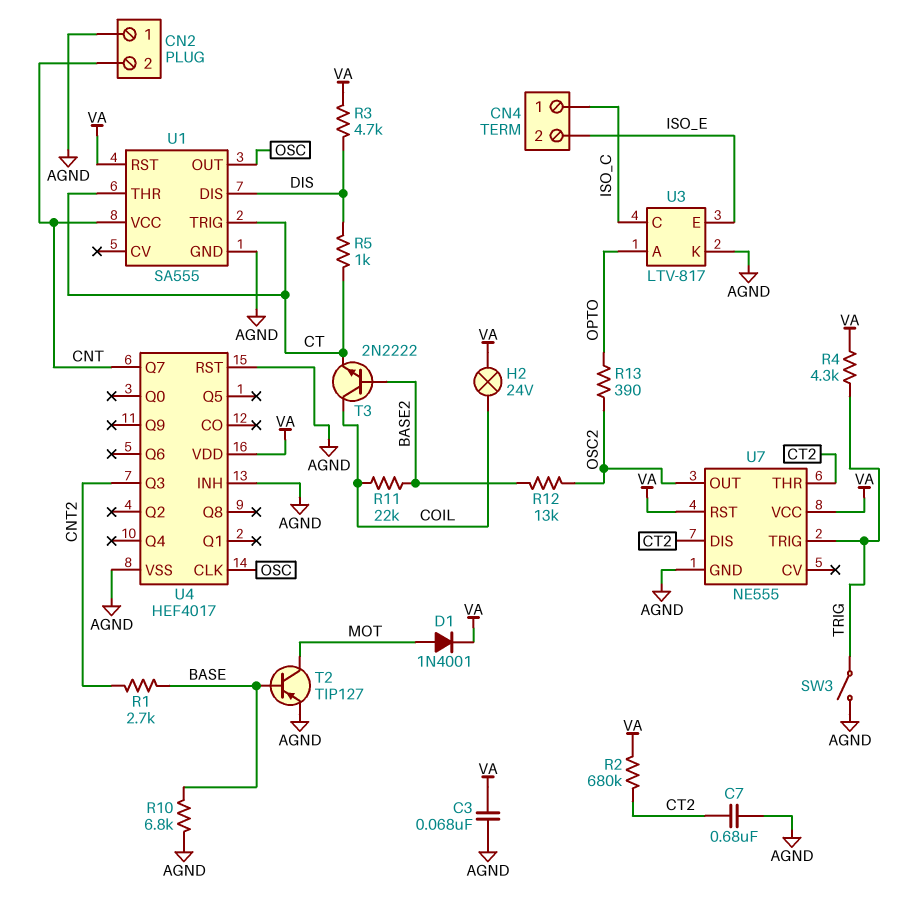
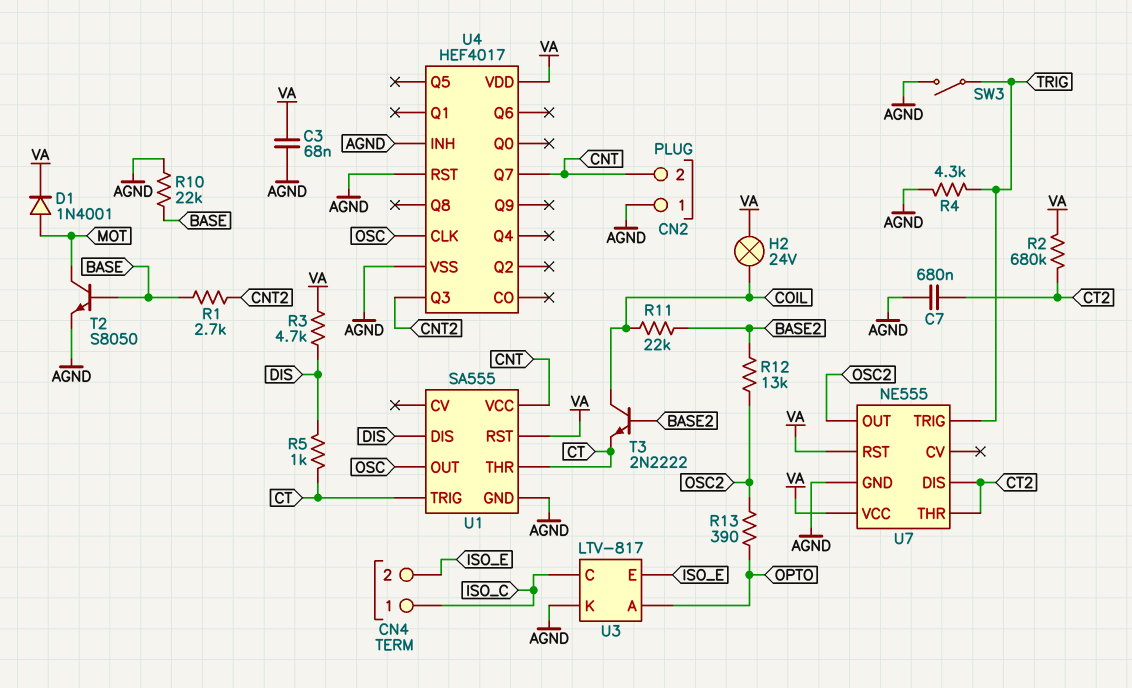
R4: 4.3k (TRIG, VA) -> 4.3k (AGND, TRIG)
R10: 6.8k (AGND, BASE) -> 22k (AGND, BASE)
T2: PNP TIP127 (B BASE, C MOT, E AGND) -> NPN S8050 (B BASE, C MOT, E AGND)

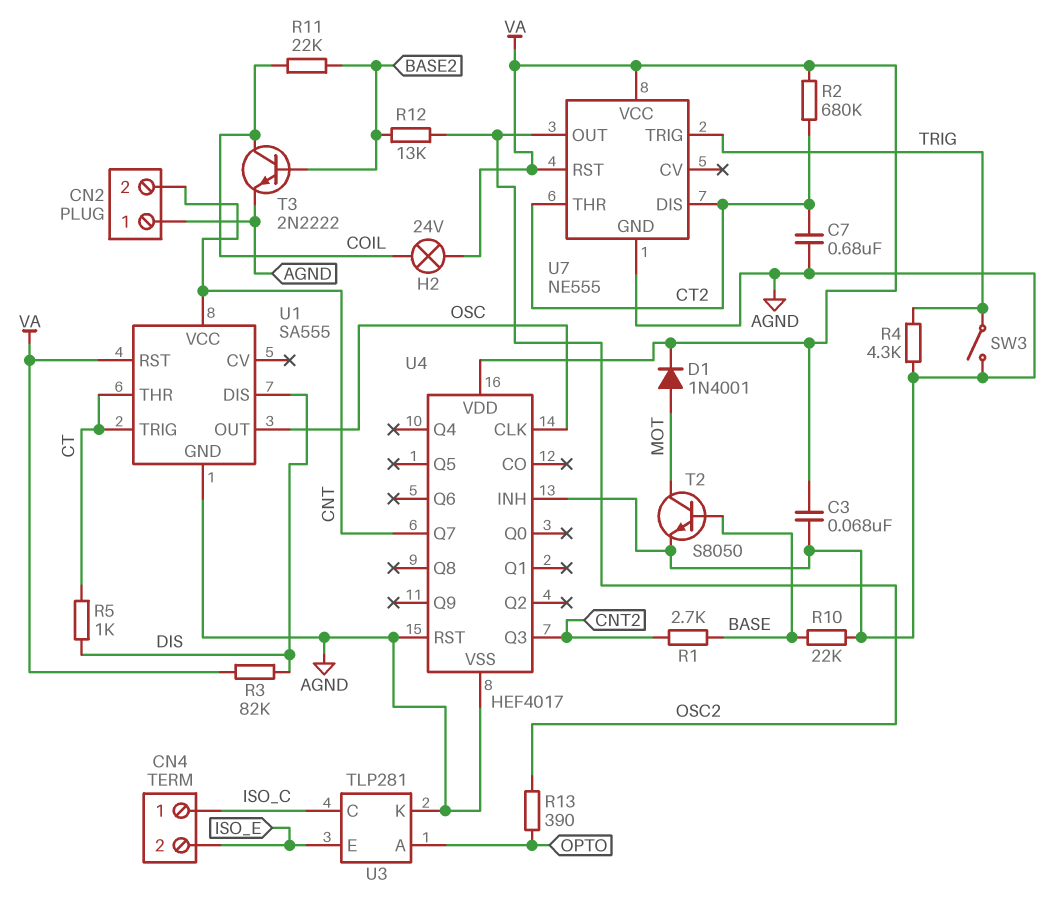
R3: 4.7k (DIS, VA) -> 82k (DIS, VA)
T3: NPN 2N2222 (B BASE2, C COIL, E CT) -> NPN 2N2222 (B BASE2, C COIL, E AGND)
U3: LTV-817 -> TLP281

